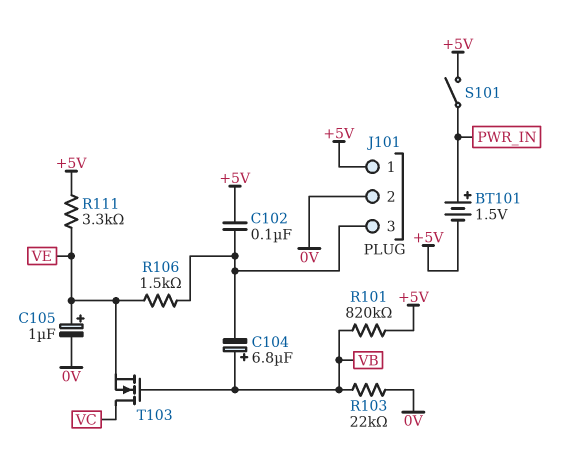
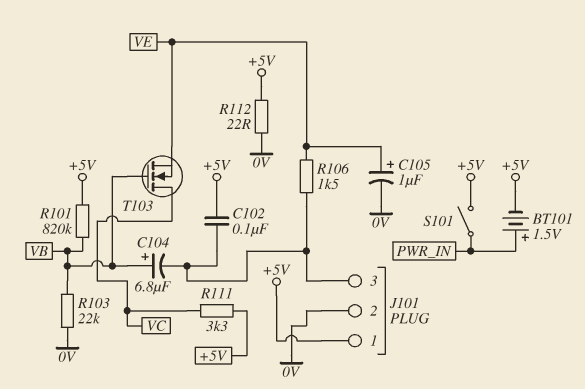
R111: 3.3k (+5V, VE) -> 3.3k (+5V, VC)
R112: none -> 22 (+5V, 0V)

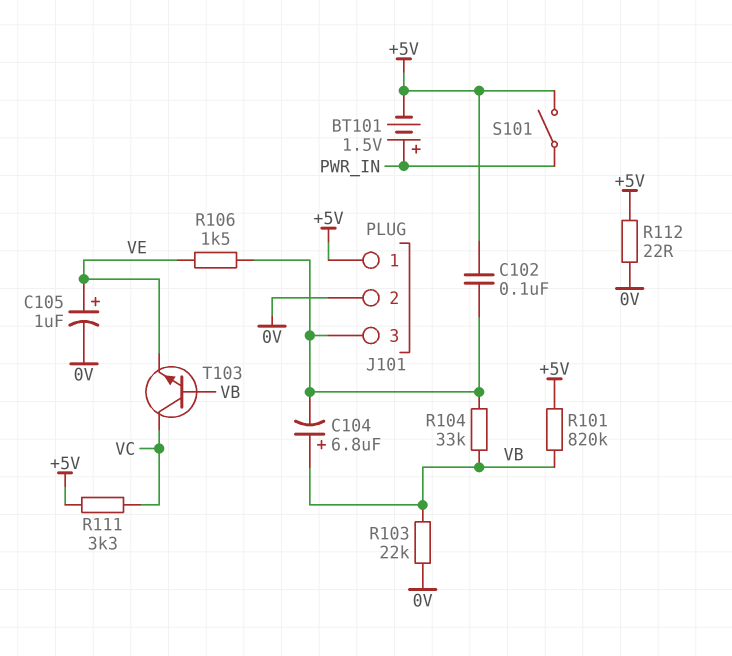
R104: none -> 33k (J101/3, VB)
T103: NMOS (G VB, D VC, S VE) -> NPN (B VB, C VC, E VE)

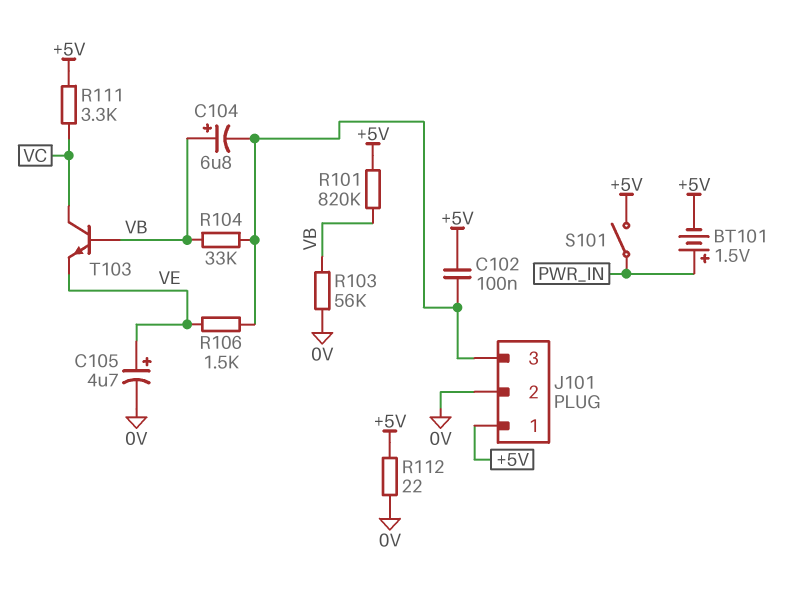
C105: 1uF (plus VE, minus 0V) -> 4.7uF (plus VE, minus 0V)
R103: 22k (0V, VB) -> 56k (0V, VB)

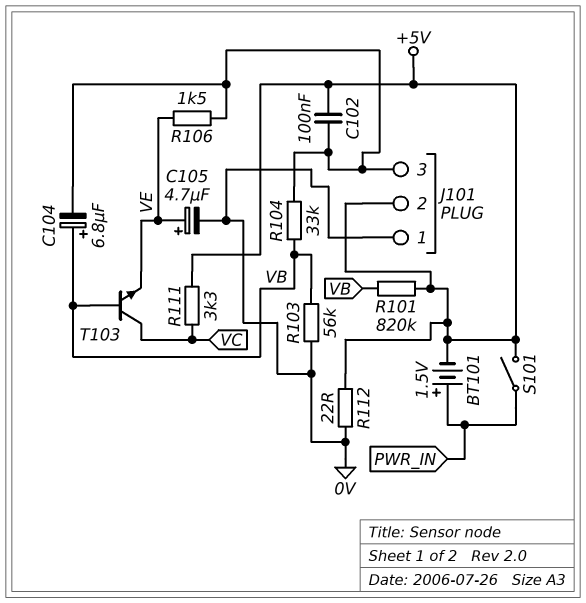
J101 pin 1: +5V -> 0V
J101 pin 2: 0V -> +5V

